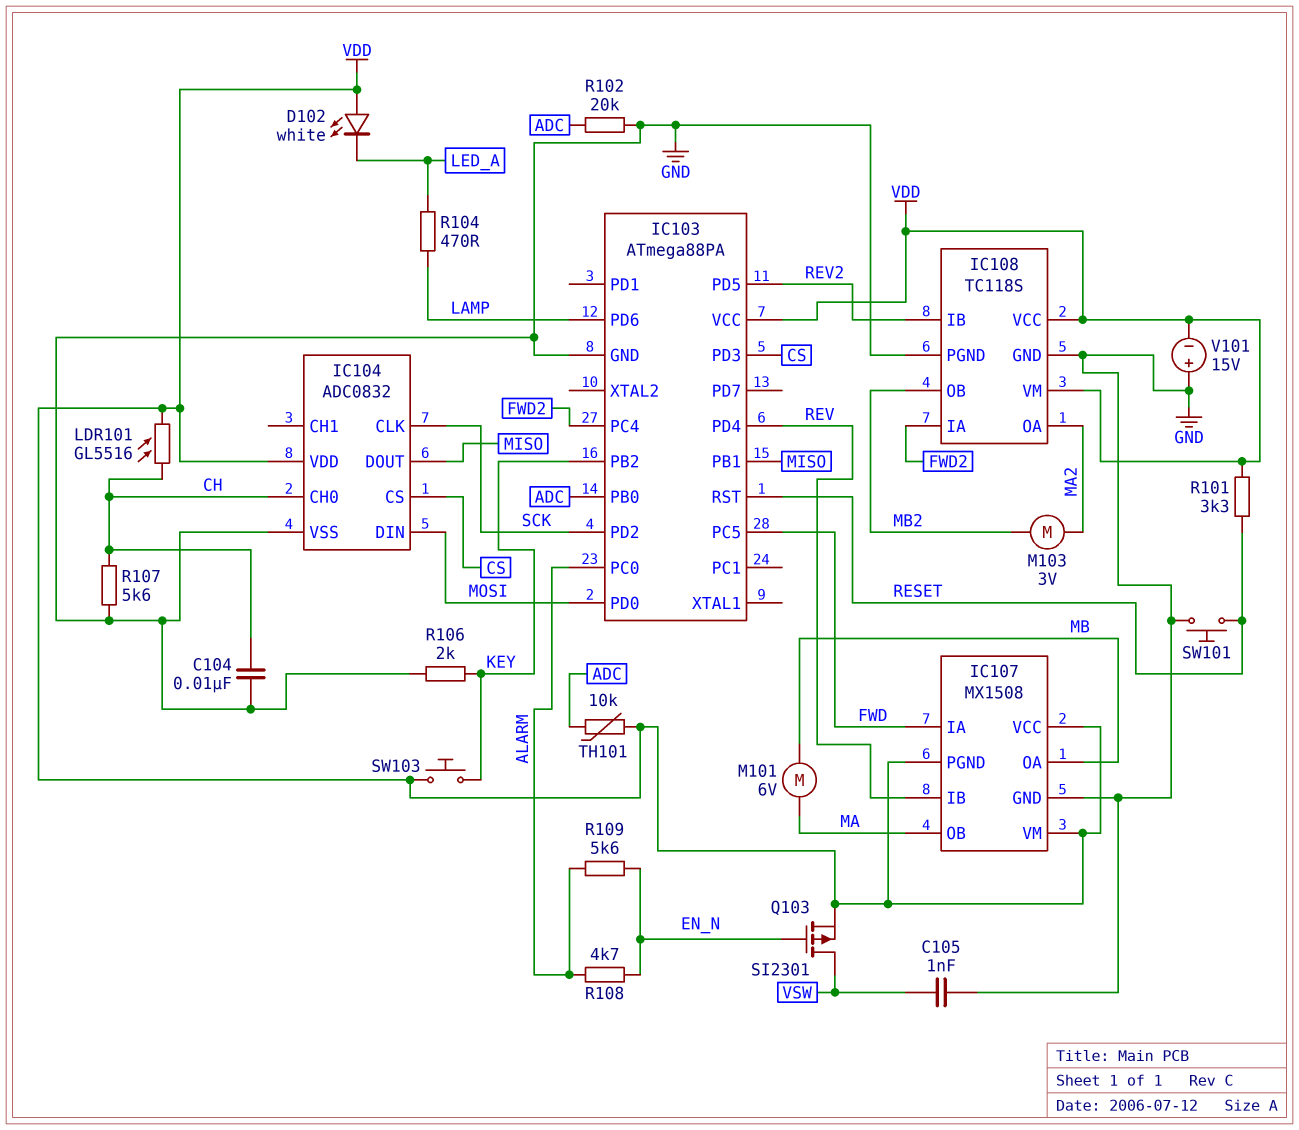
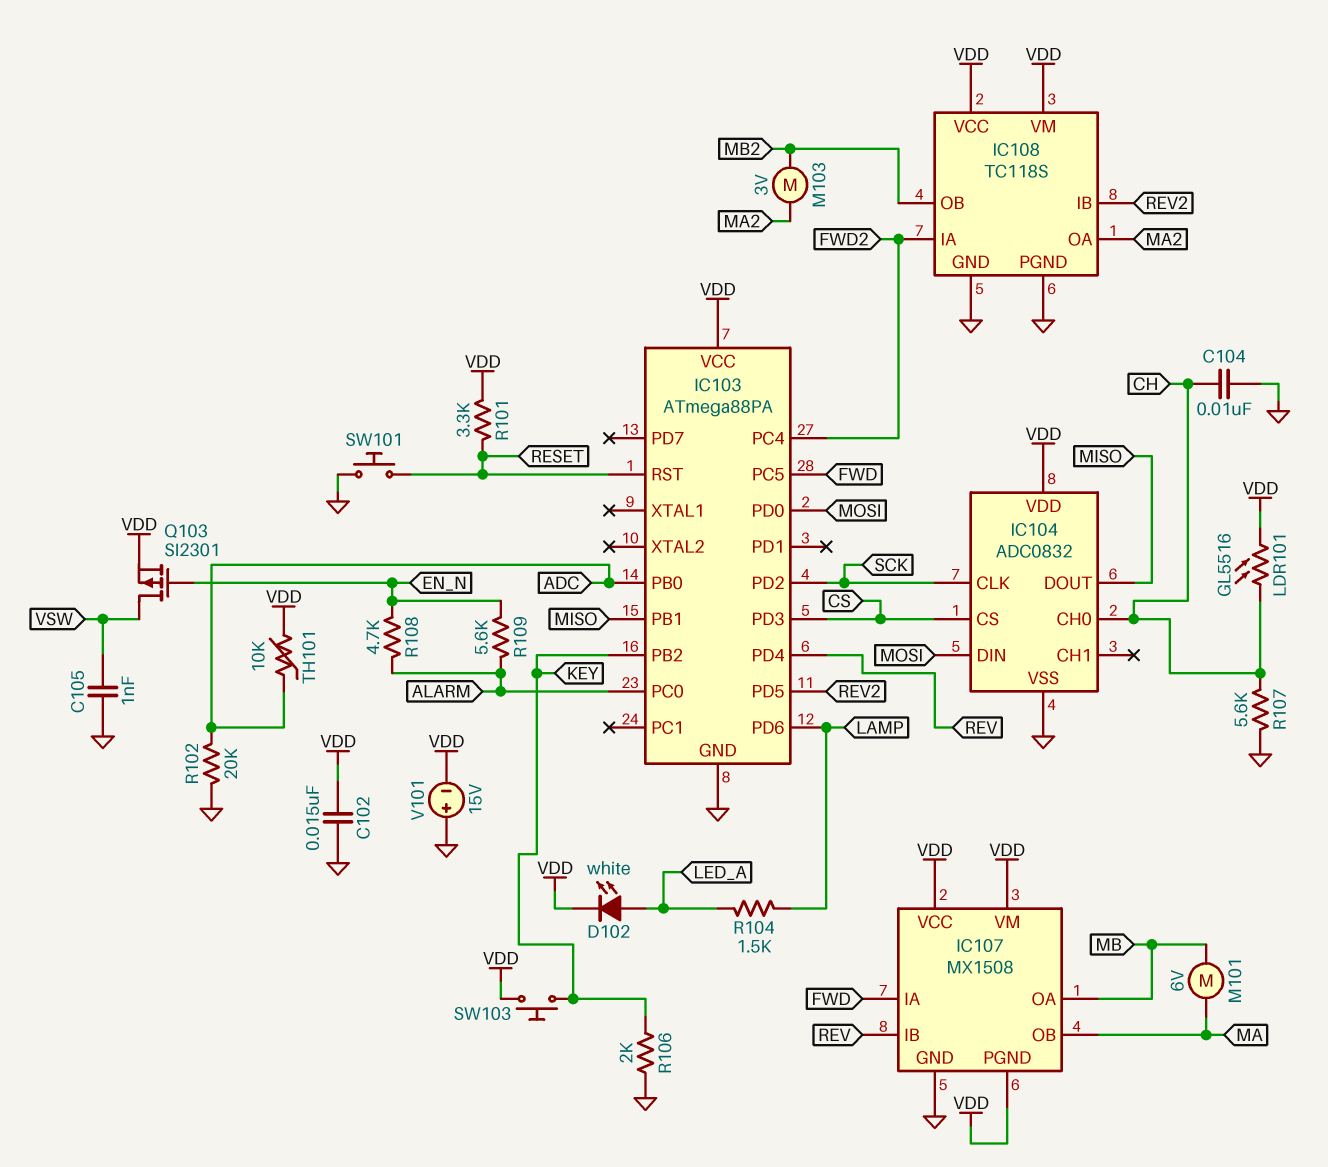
C102: none -> 15nF (GND, VDD)
D102: LED white (A VDD, K LED_A) -> LED white (A LED_A, K VDD)
R104: 470 (LAMP, LED_A) -> 1.5k (LAMP, LED_A)

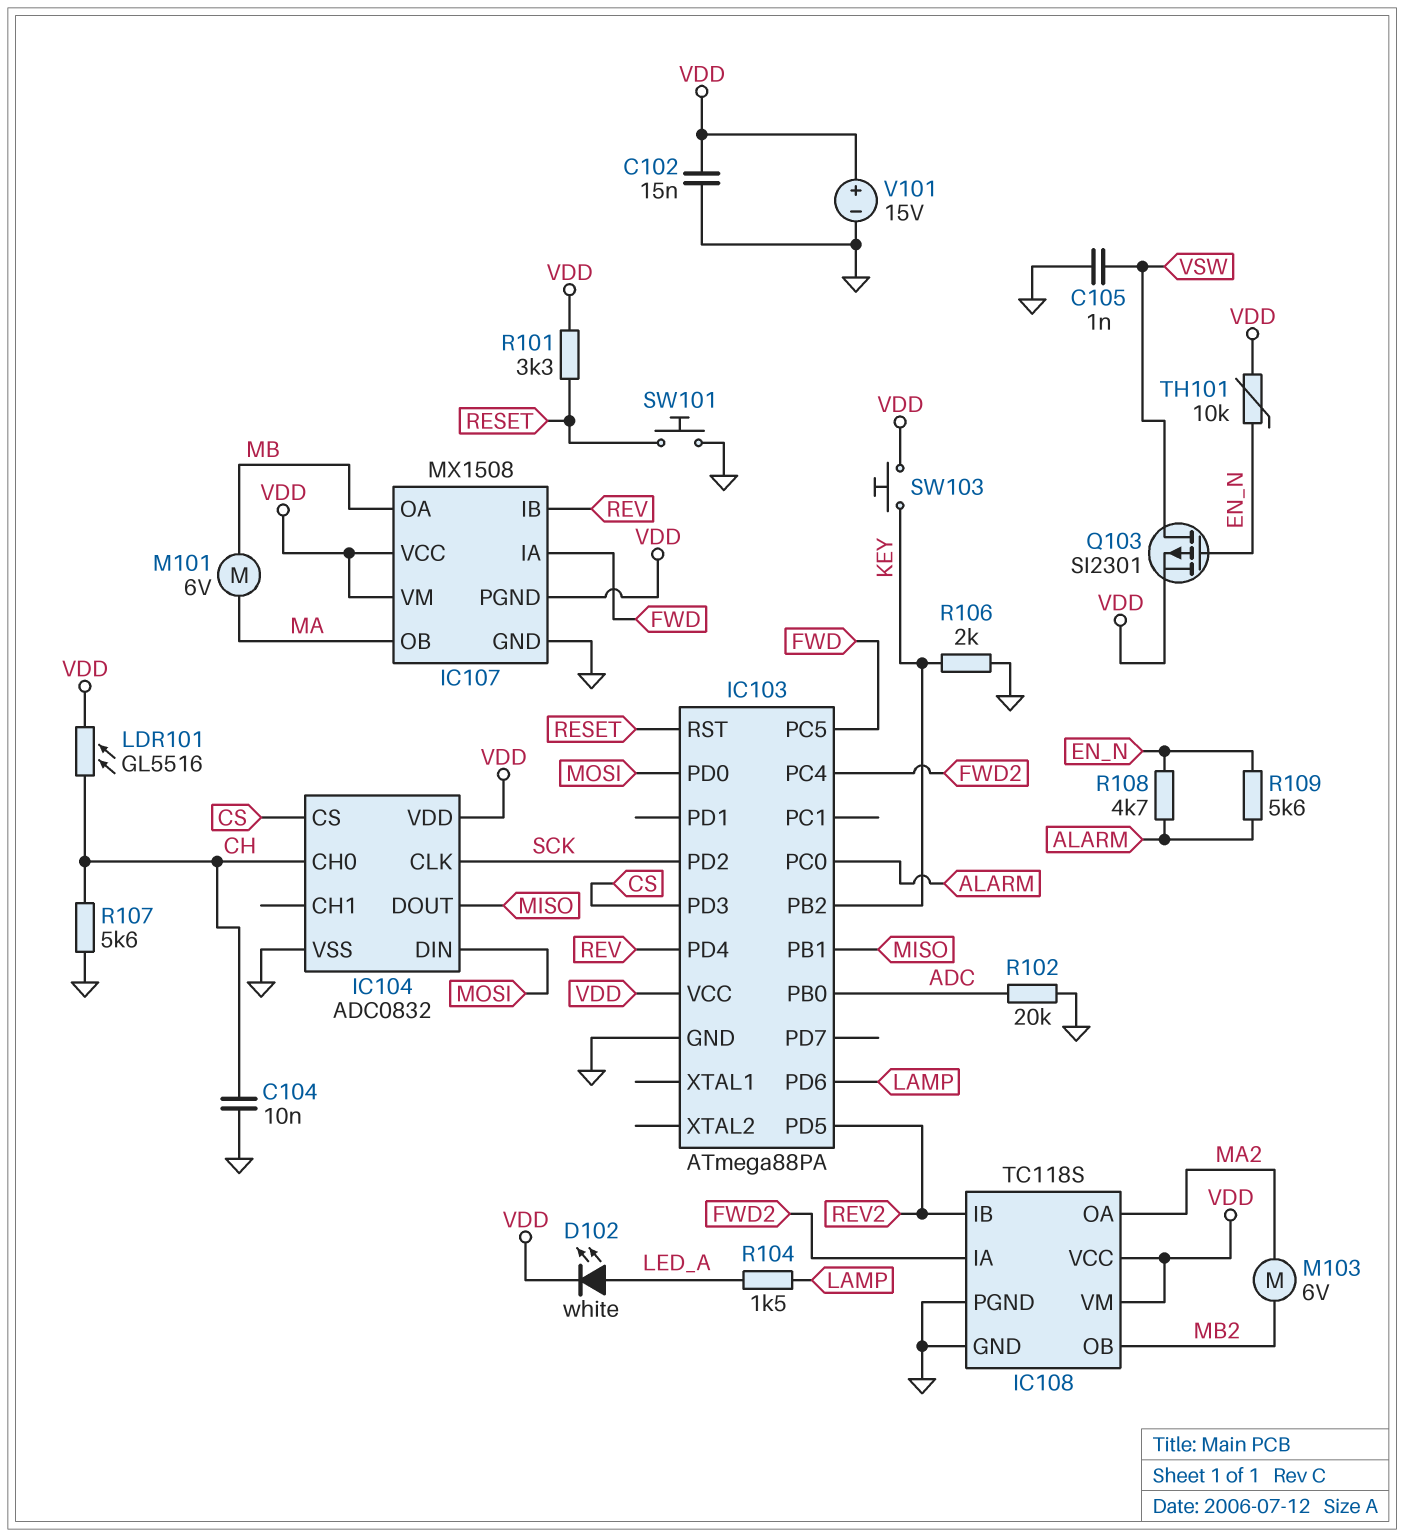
M103: motor 3V (MA2, MB2) -> motor 6V (MA2, MB2)
TH101: 10k (ADC, VDD) -> 10k (EN_N, VDD)
V101: 15V (plus GND, minus VDD) -> 15V (plus VDD, minus GND)

